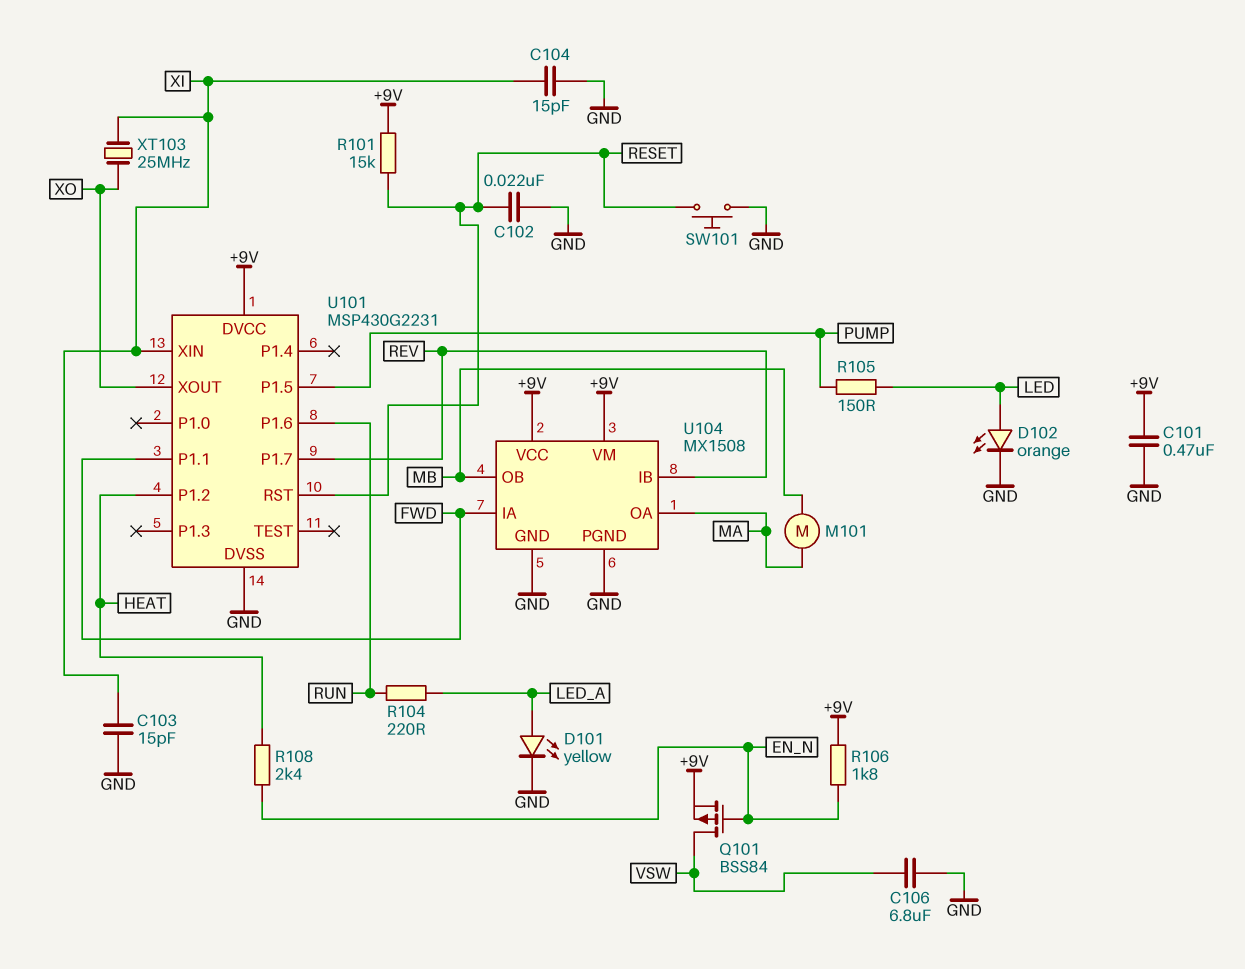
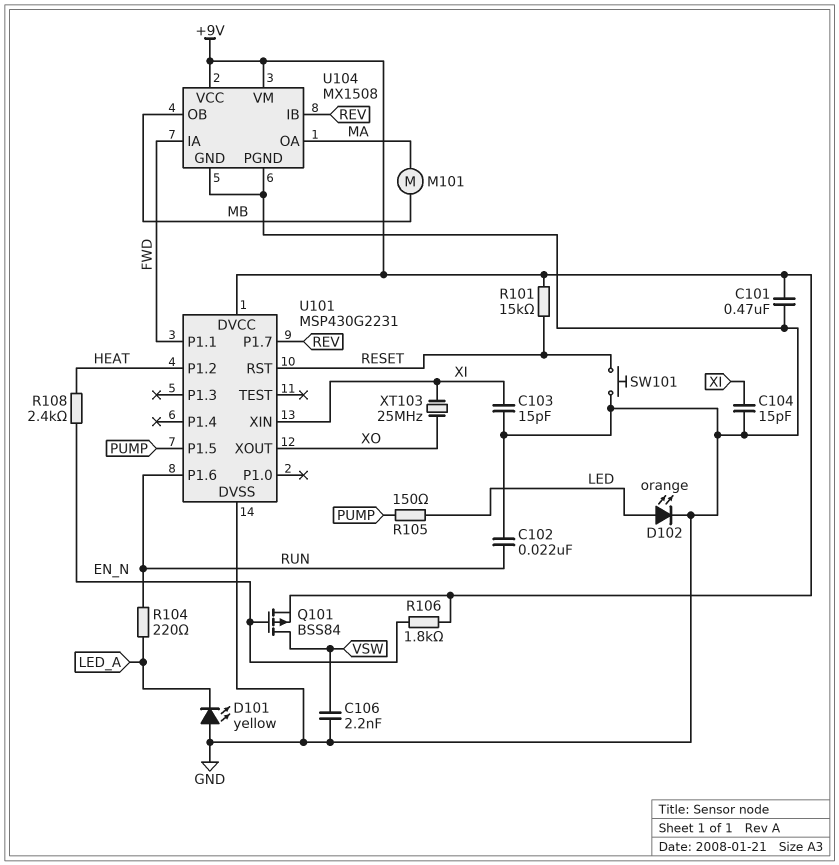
C102: 22nF (GND, RESET) -> 22nF (GND, RUN)
C106: 6.8uF (GND, VSW) -> 2.2nF (GND, VSW)
D101: LED yellow (A LED_A, K GND) -> LED yellow (A GND, K LED_A)

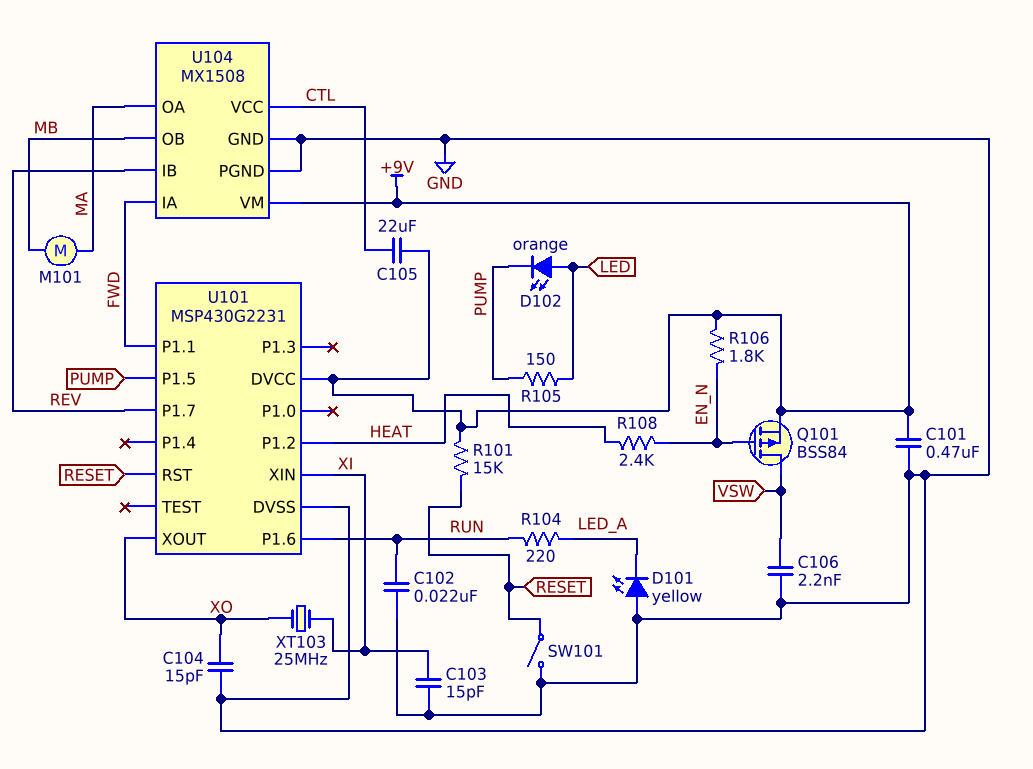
C104: 15pF (GND, XI) -> 15pF (GND, XO)
C105: none -> 22uF (+9V, CTL)
D102: LED orange (A LED, K GND) -> LED orange (A LED, K PUMP)
SW101: button (GND, RESET) -> switch (GND, RESET)
U104 pin VCC: +9V -> CTL

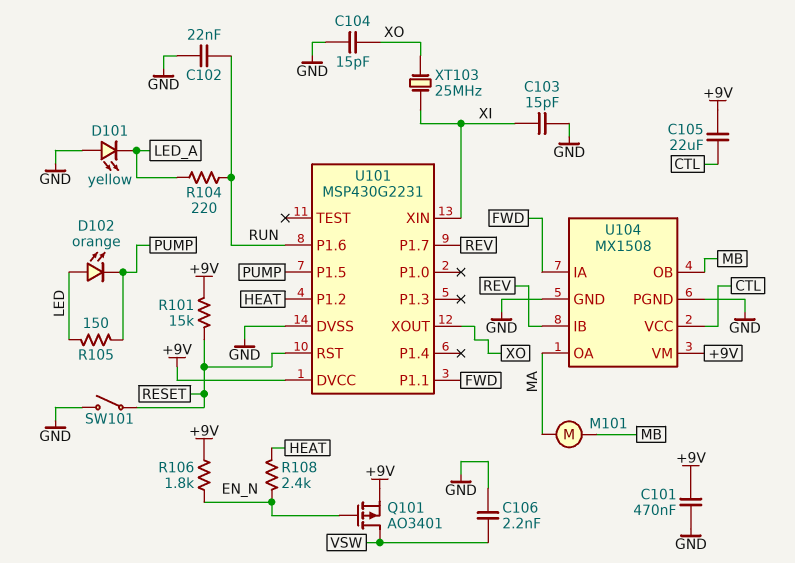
Q101: PMOS BSS84 (G EN_N, D VSW, S +9V) -> PMOS AO3401 (G EN_N, D VSW, S +9V)

